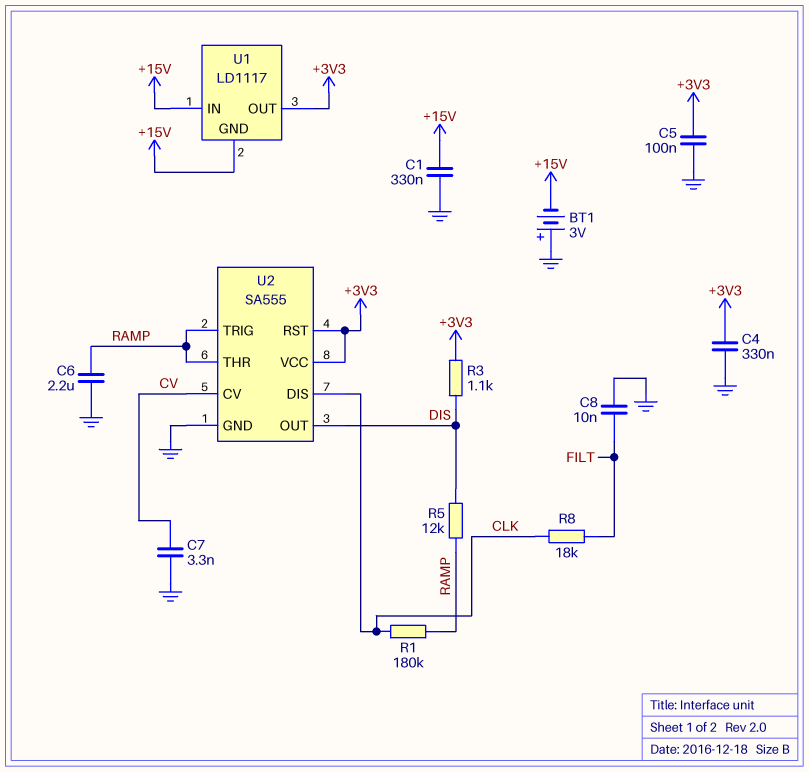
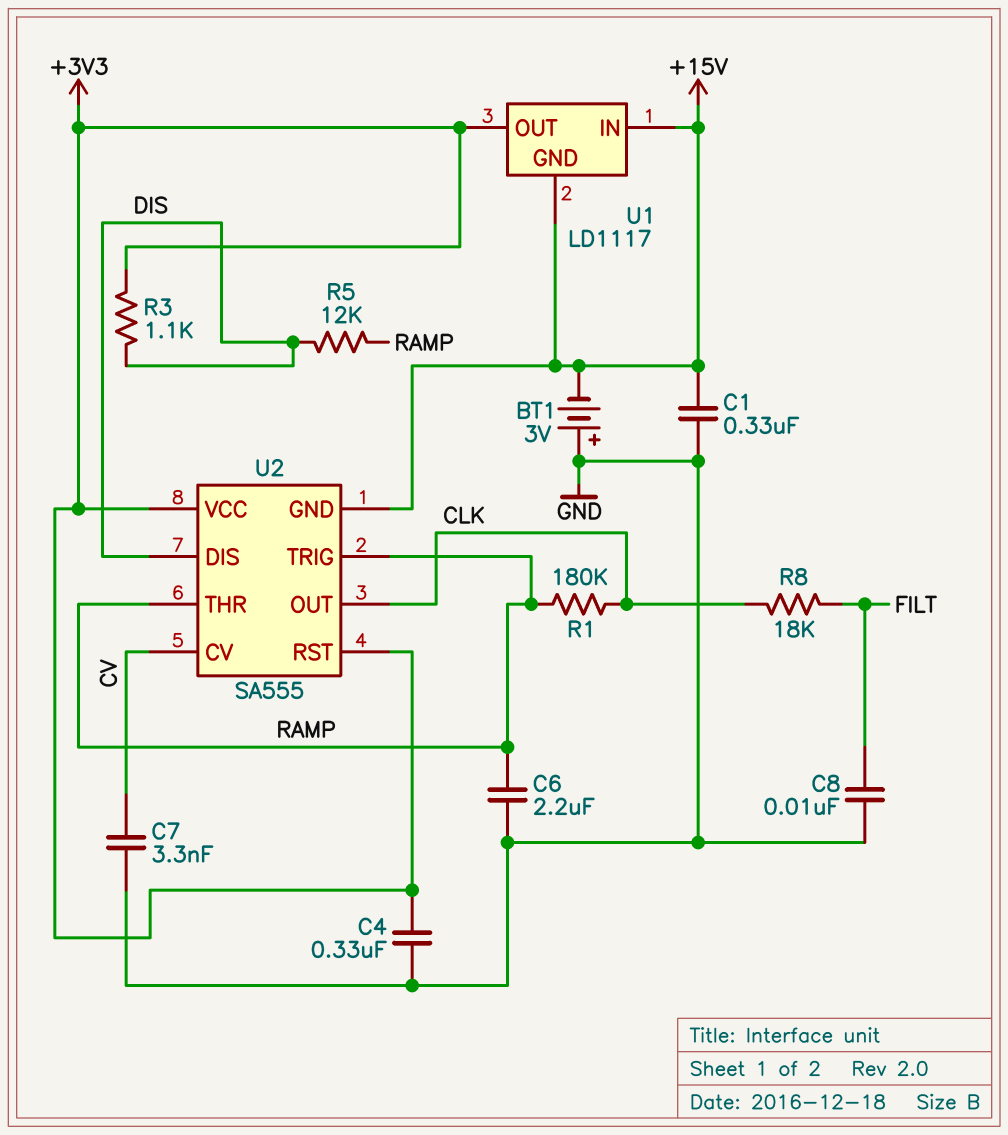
C5: 100nF (+3V3, GND) -> none
U2 pin DIS: CLK -> DIS
U2 pin GND: GND -> +15V
U2 pin OUT: DIS -> CLK

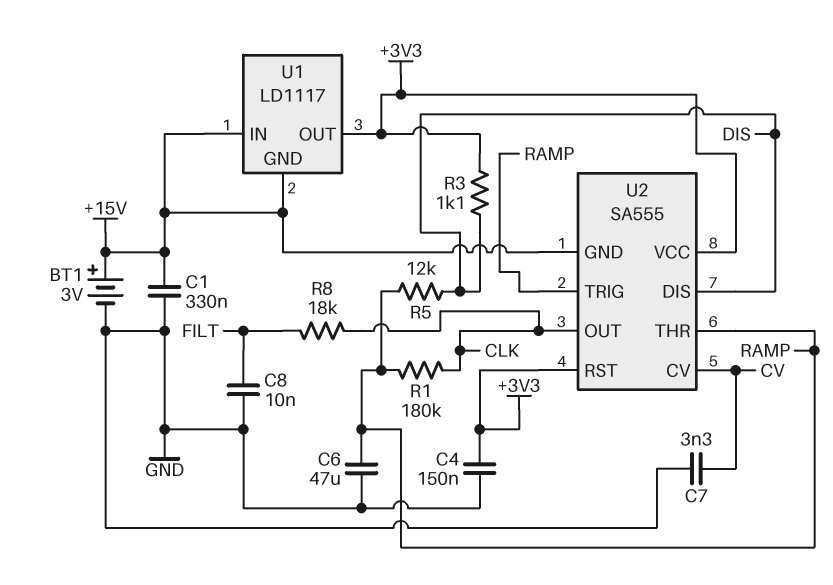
BT1: 3V (plus GND, minus +15V) -> 3V (plus +15V, minus GND)
C4: 330nF (+3V3, GND) -> 150nF (+3V3, GND)
C6: 2.2uF (GND, RAMP) -> 47uF (GND, RAMP)

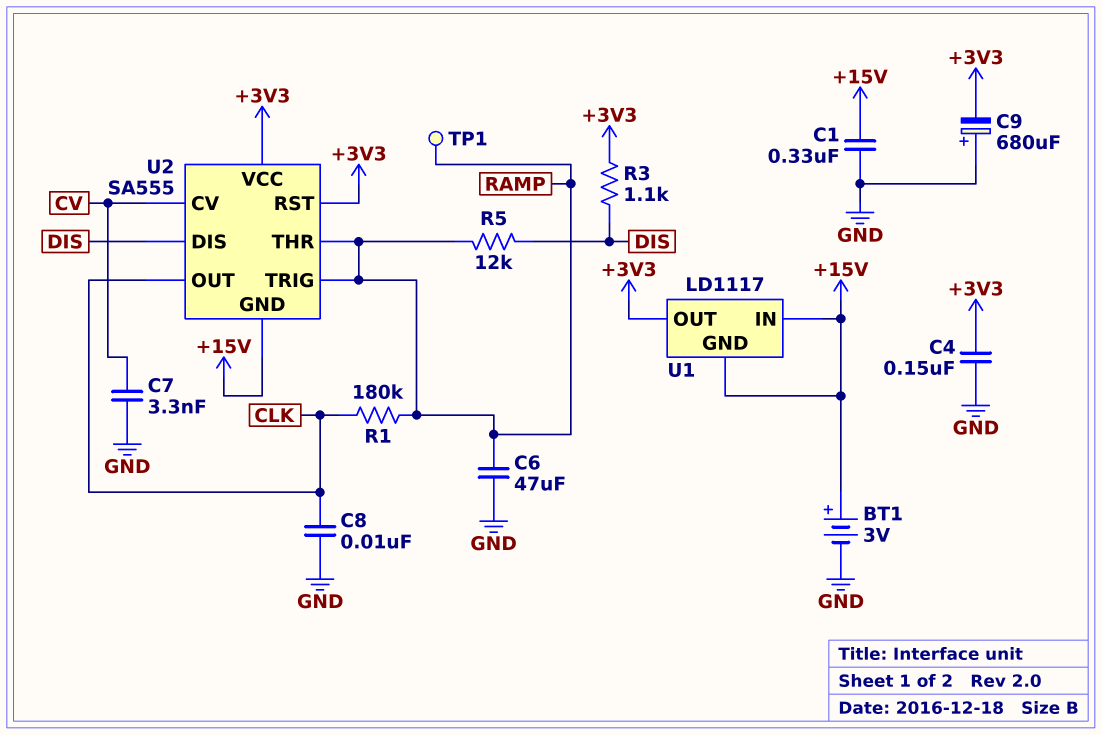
C8: 10nF (FILT, GND) -> 10nF (CLK, GND)
C9: none -> 680uF (plus GND, minus +3V3)
R8: 18k (CLK, FILT) -> none
TP1: none -> test point (RAMP)

